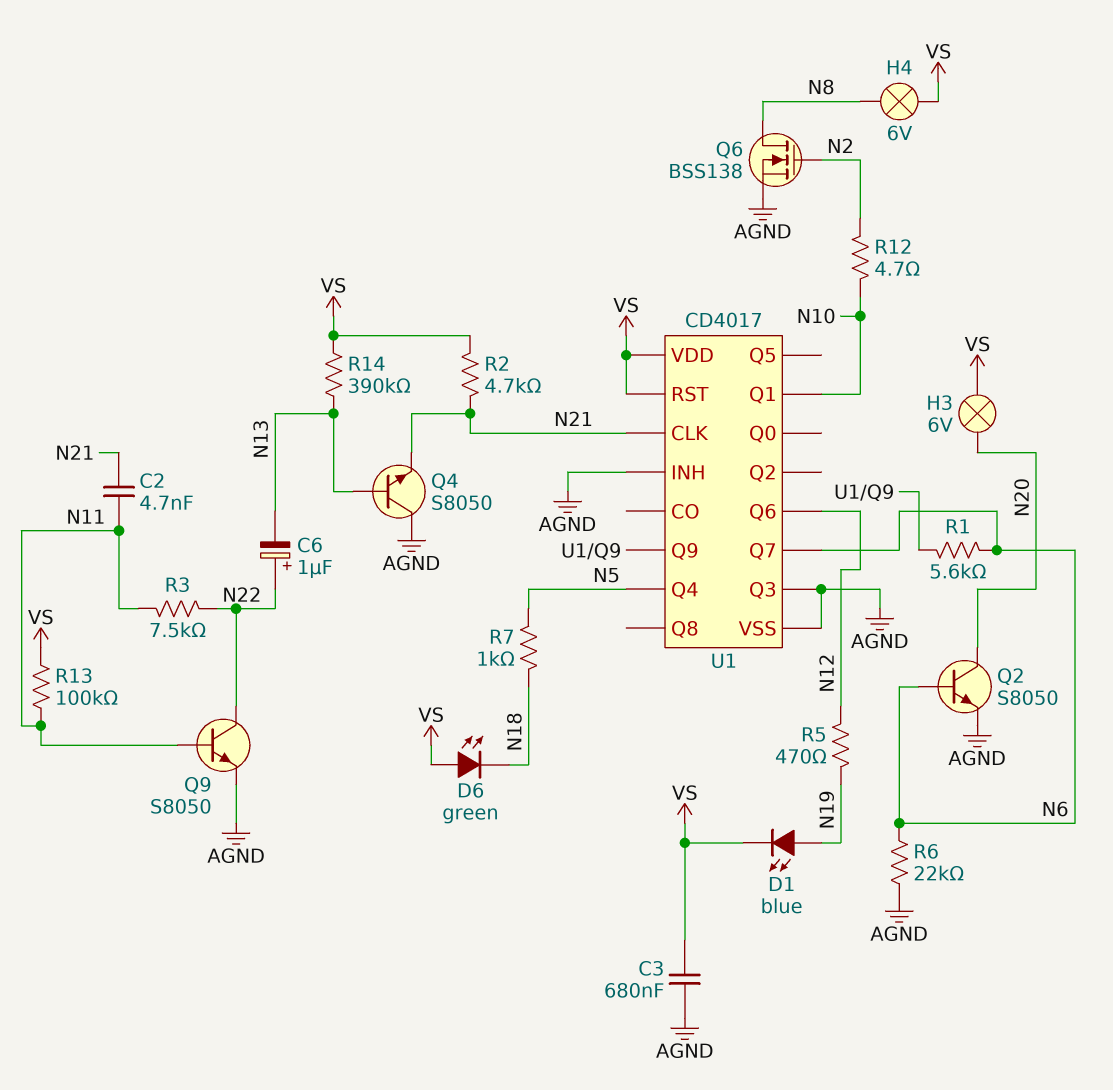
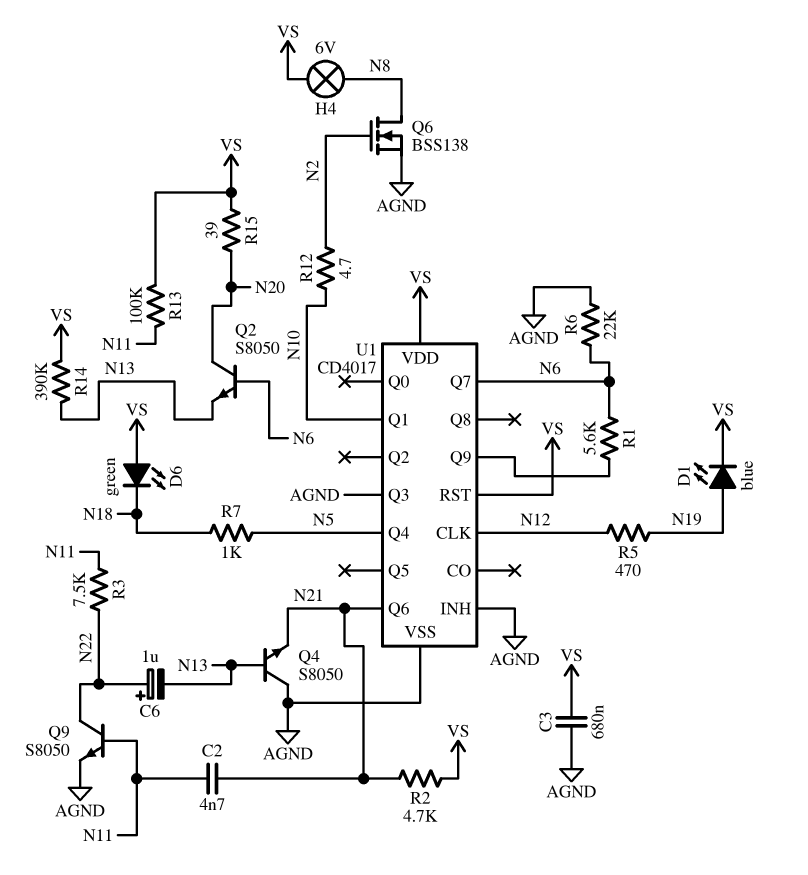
H3: lamp 6V (N20, VS) -> none
Q2: NPN S8050 (B N6, C N20, E AGND) -> NPN S8050 (B N6, C N20, E N13)
R15: none -> 39 (N20, VS)
U1 pin CLK: N21 -> N12
U1 pin Q6: N12 -> N21

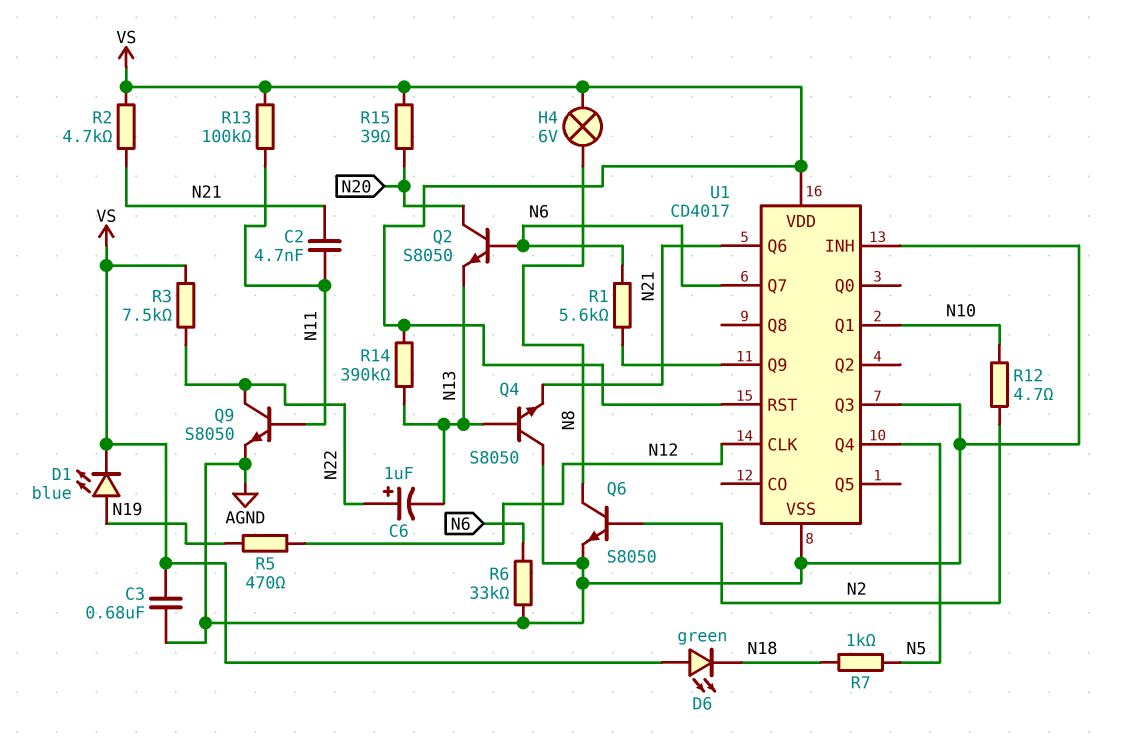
Q6: NMOS BSS138 (G N2, D N8, S AGND) -> NPN S8050 (B N2, C N8, E AGND)
R3: 7.5k (N11, N22) -> 7.5k (N22, VS)
R6: 22k (AGND, N6) -> 33k (AGND, N6)

